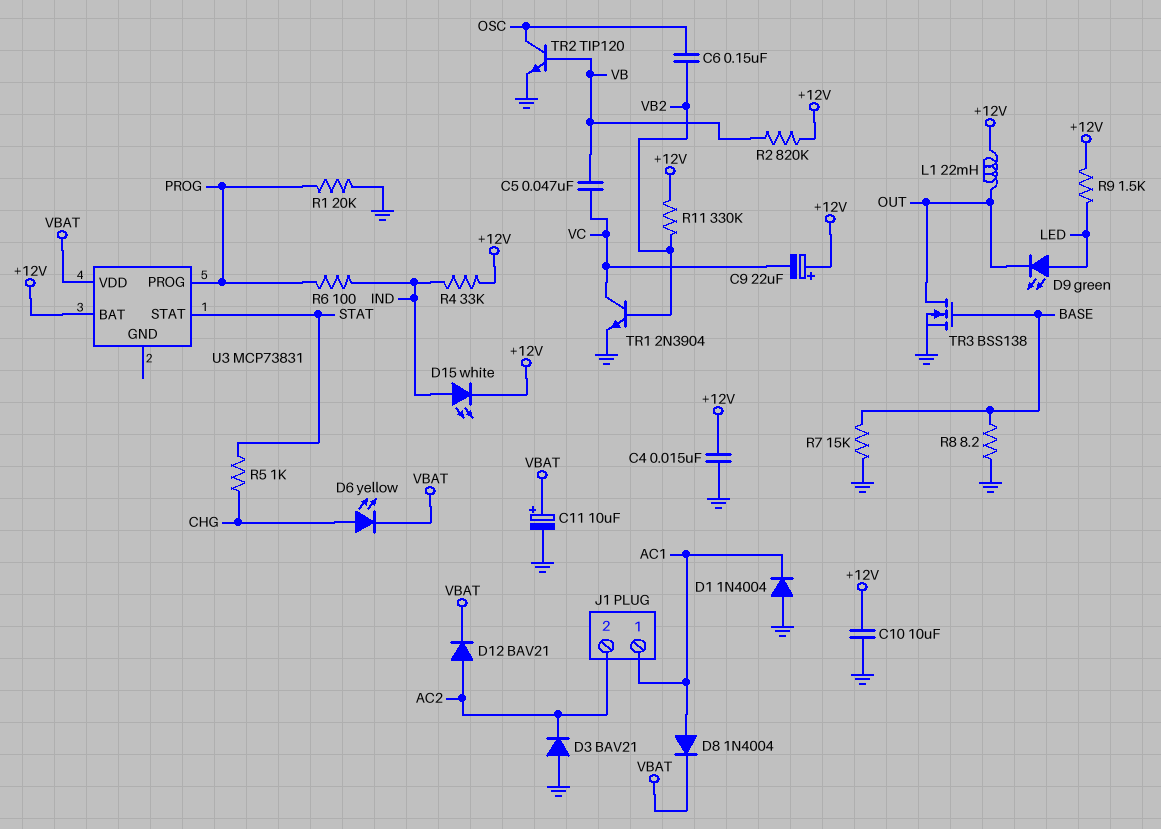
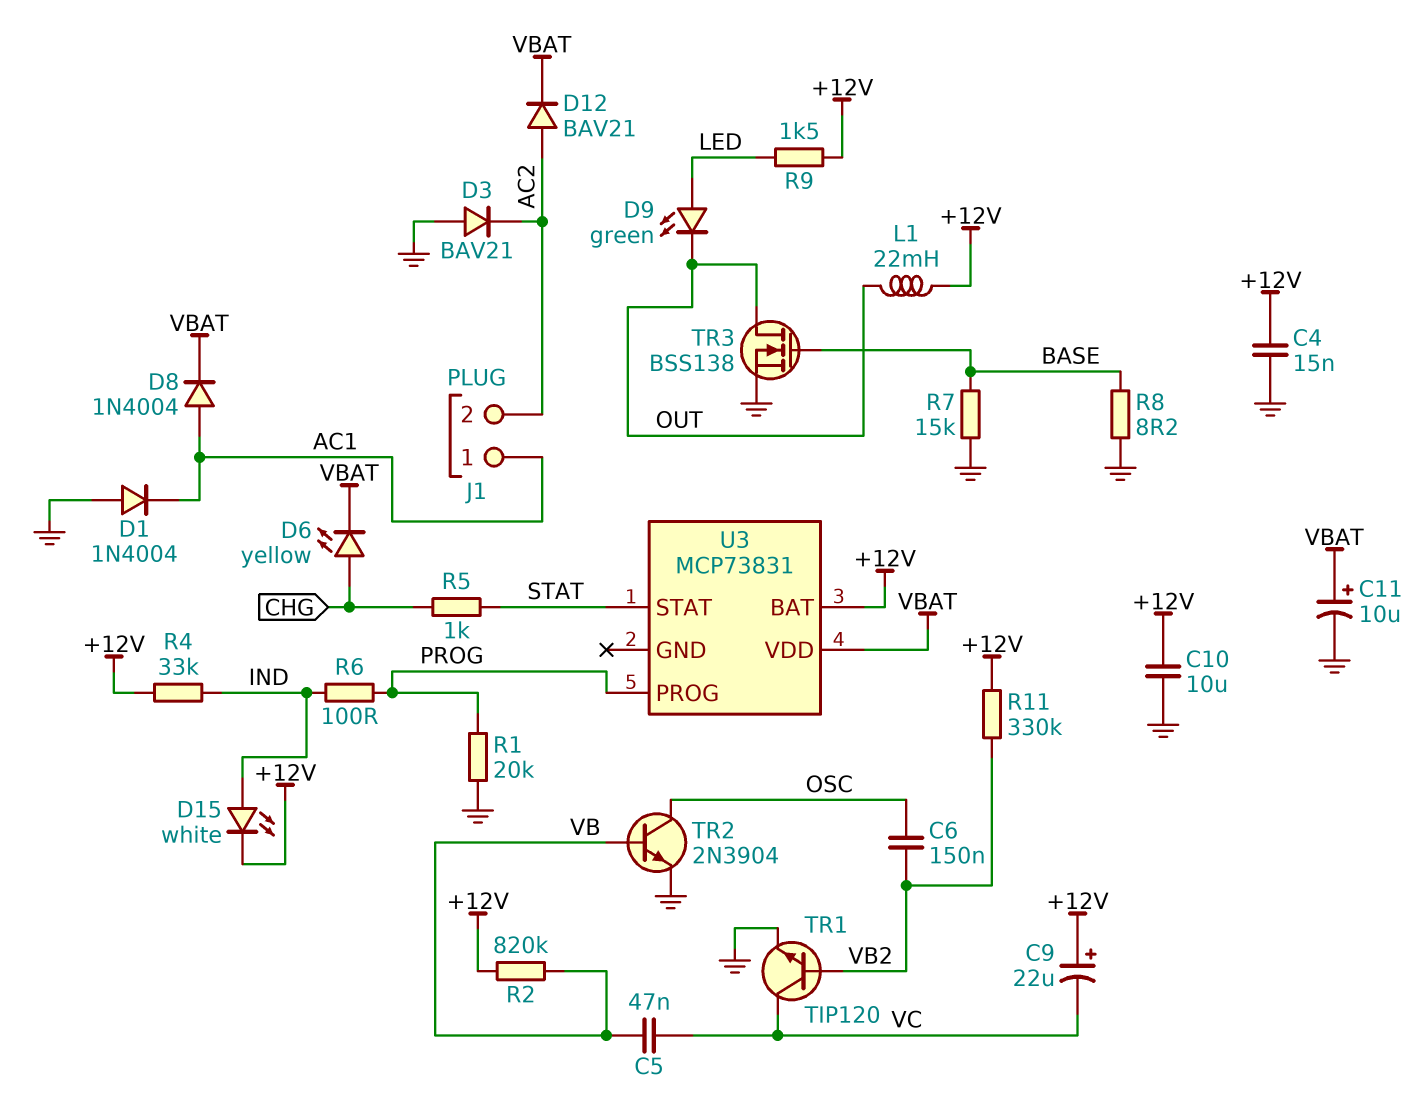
TR1: NPN 2N3904 (B VB2, C VC, E GND) -> NPN TIP120 (B VB2, C VC, E GND)
TR2: NPN TIP120 (B VB, C OSC, E GND) -> NPN 2N3904 (B VB, C OSC, E GND)

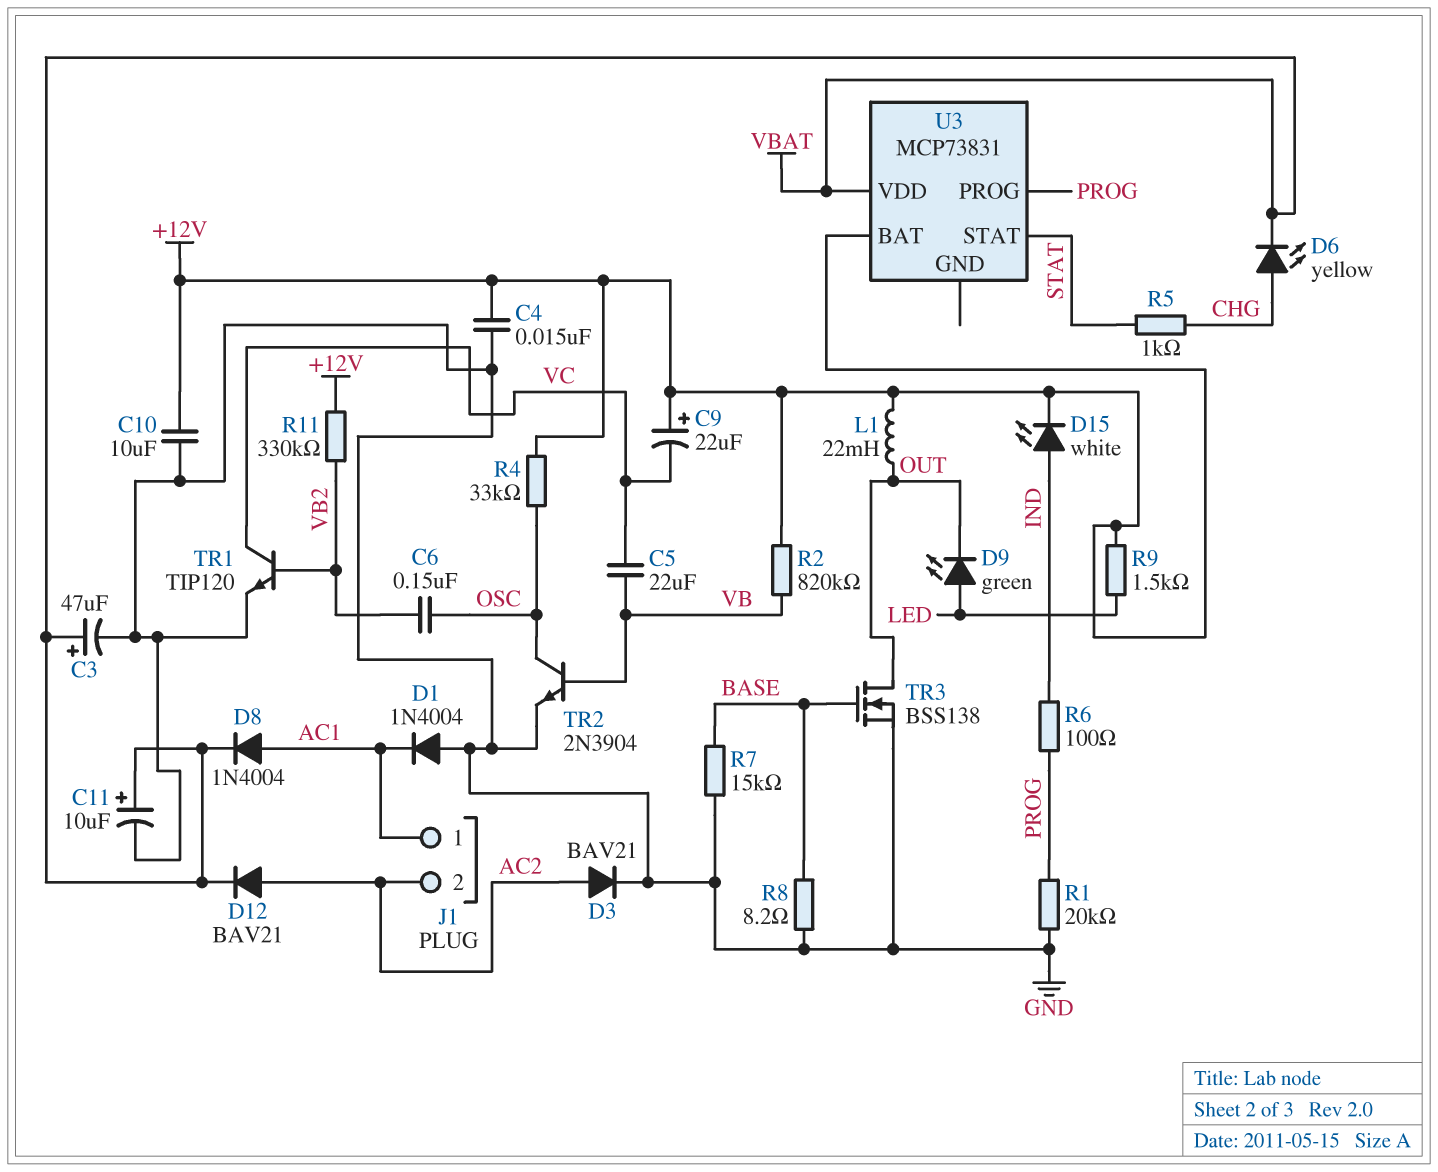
C3: none -> 47uF (plus VBAT, minus GND)
C5: 47nF (VB, VC) -> 22uF (VB, VC)
D3: diode BAV21 (A GND, K AC2) -> diode BAV21 (A AC2, K GND)
R4: 33k (+12V, IND) -> 33k (+12V, OSC)

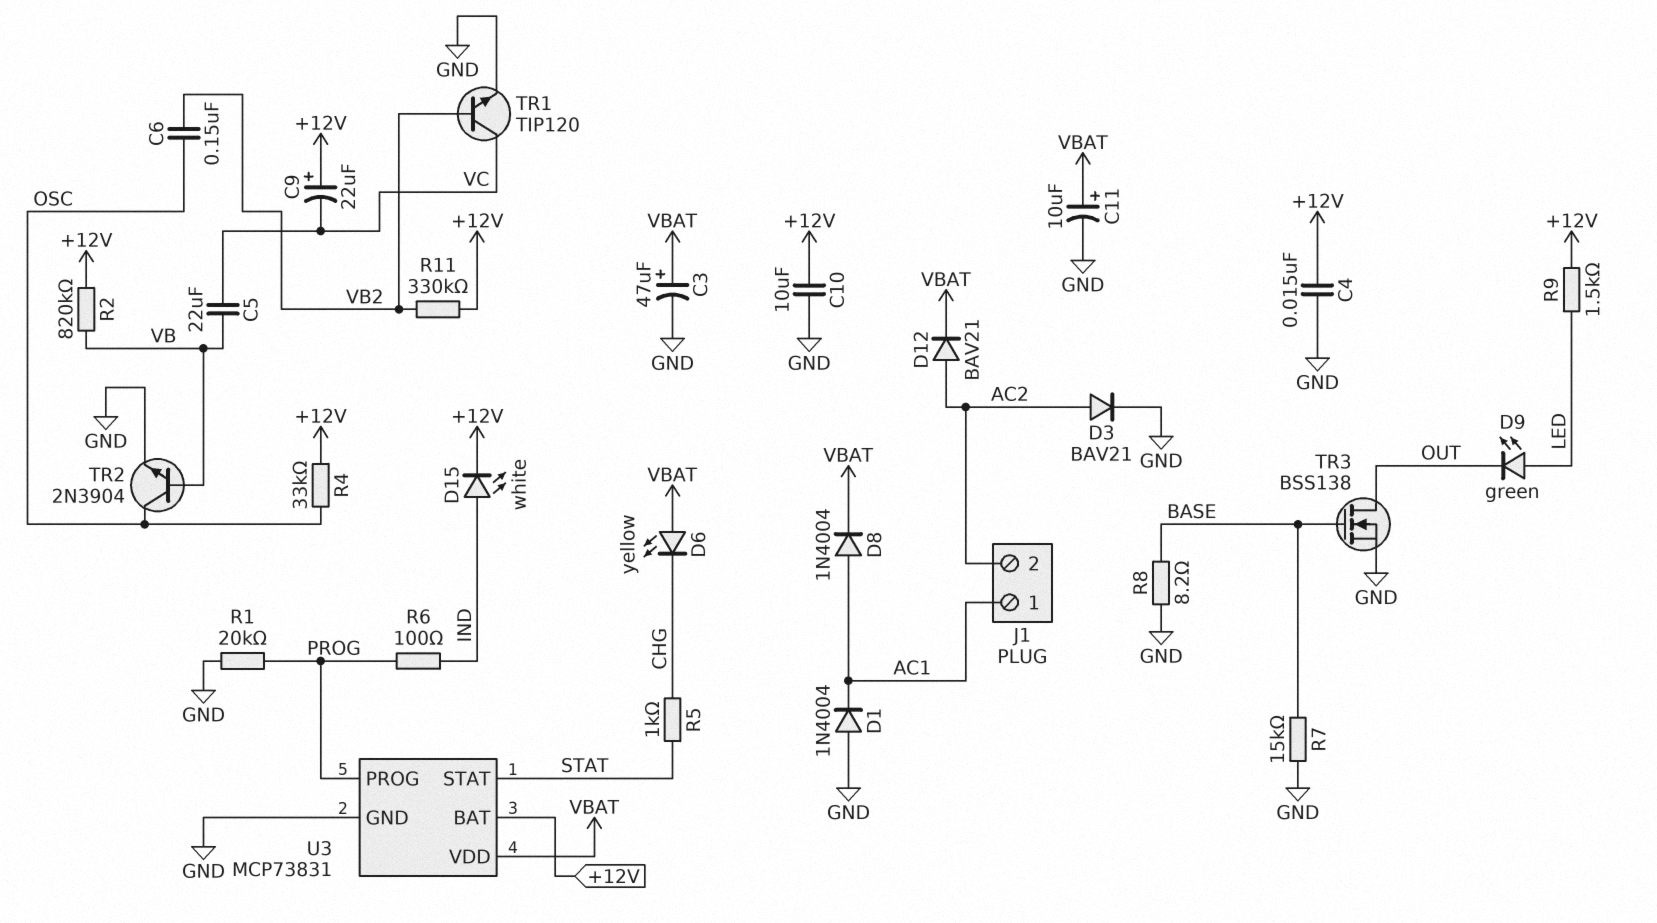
D6: LED yellow (A CHG, K VBAT) -> LED yellow (A VBAT, K CHG)
L1: 22mH (+12V, OUT) -> none
U3 pin GND: none -> GND

